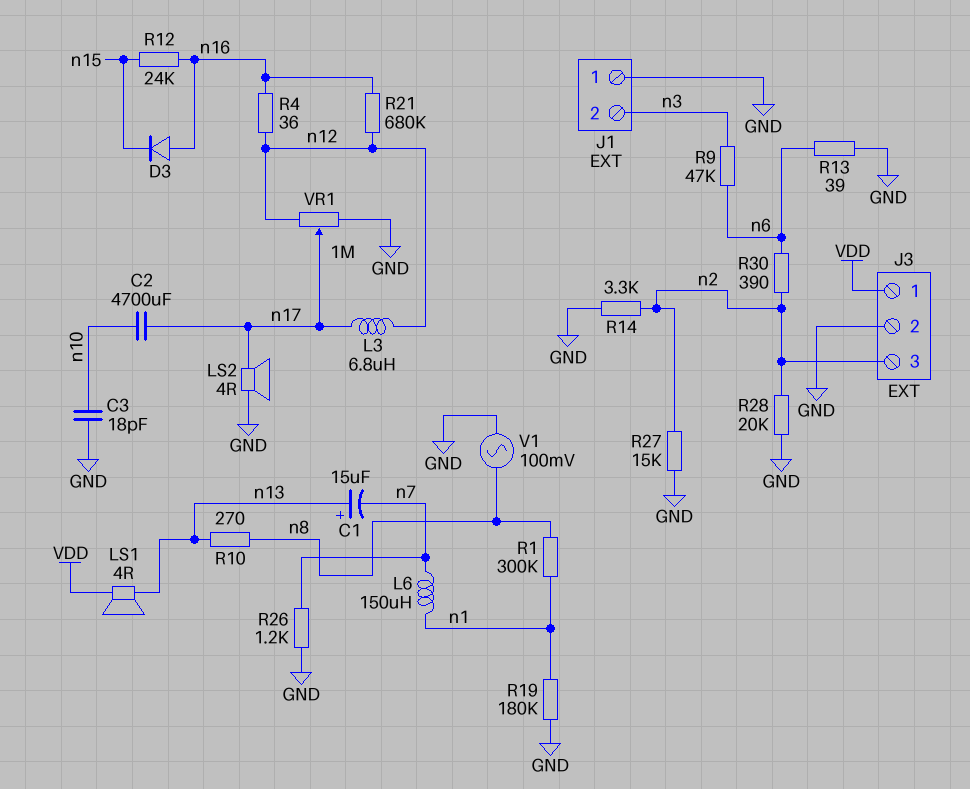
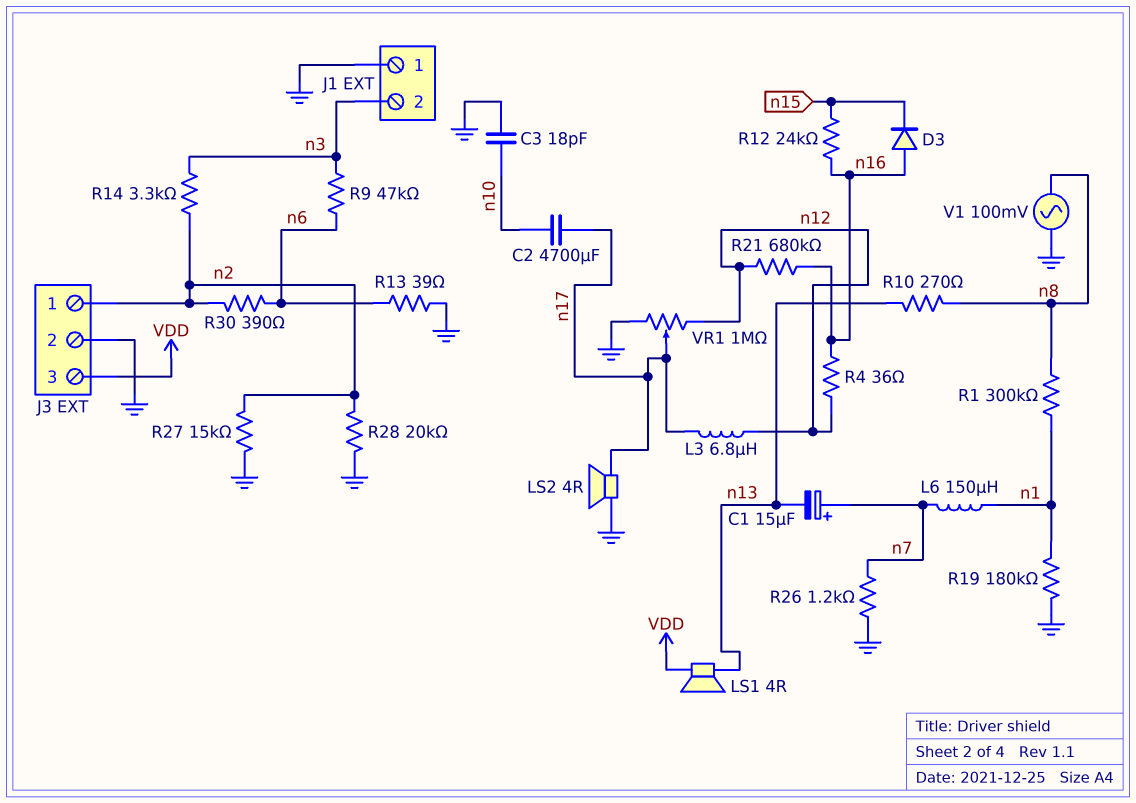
C1: 15uF (plus n13, minus n7) -> 15uF (plus n7, minus n13)
J3 pin 1: VDD -> n2
J3 pin 3: n2 -> VDD
R14: 3.3k (GND, n2) -> 3.3k (n2, n3)

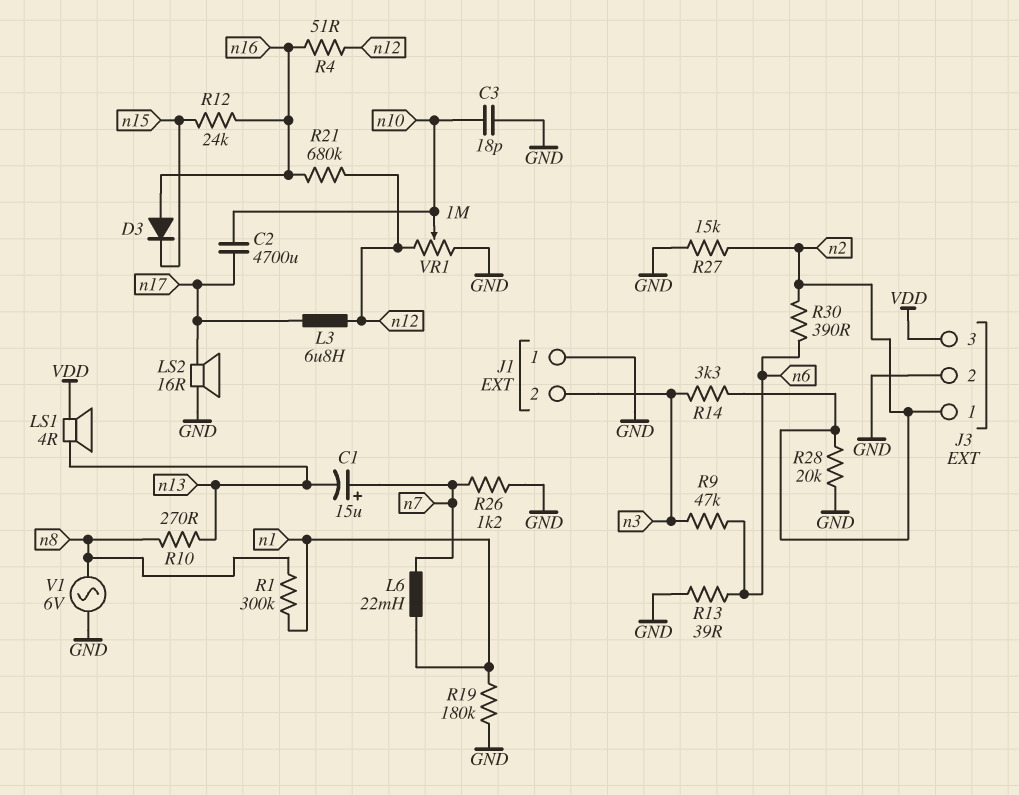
L6: 150uH (n1, n7) -> 22mH (n1, n7)
LS2: speaker 4R (GND, n17) -> speaker 16R (GND, n17)
R4: 36 (n12, n16) -> 51 (n12, n16)
V1: AC 100mV (GND, n8) -> AC 6V (GND, n8)
VR1: 1M (GND, n12, wiper n17) -> 1M (GND, n12, wiper n10)

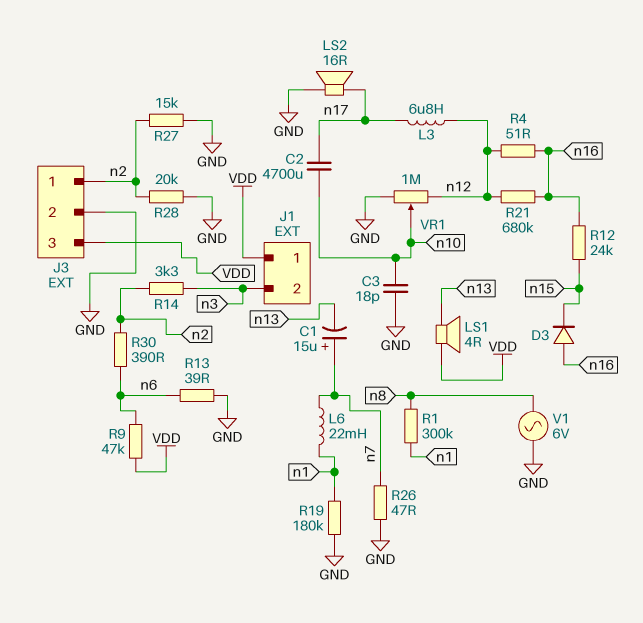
J1 pin 1: GND -> VDD
R9: 47k (n3, n6) -> 47k (VDD, n6)
R10: 270 (n8, n13) -> none
R26: 1.2k (GND, n7) -> 47 (GND, n7)

